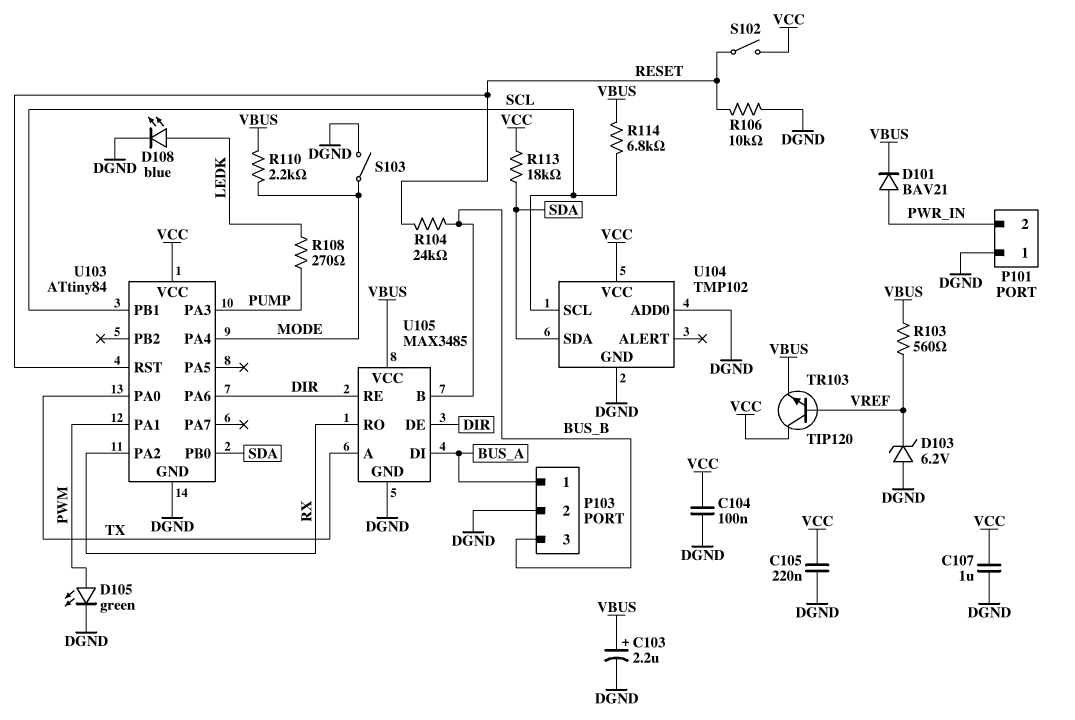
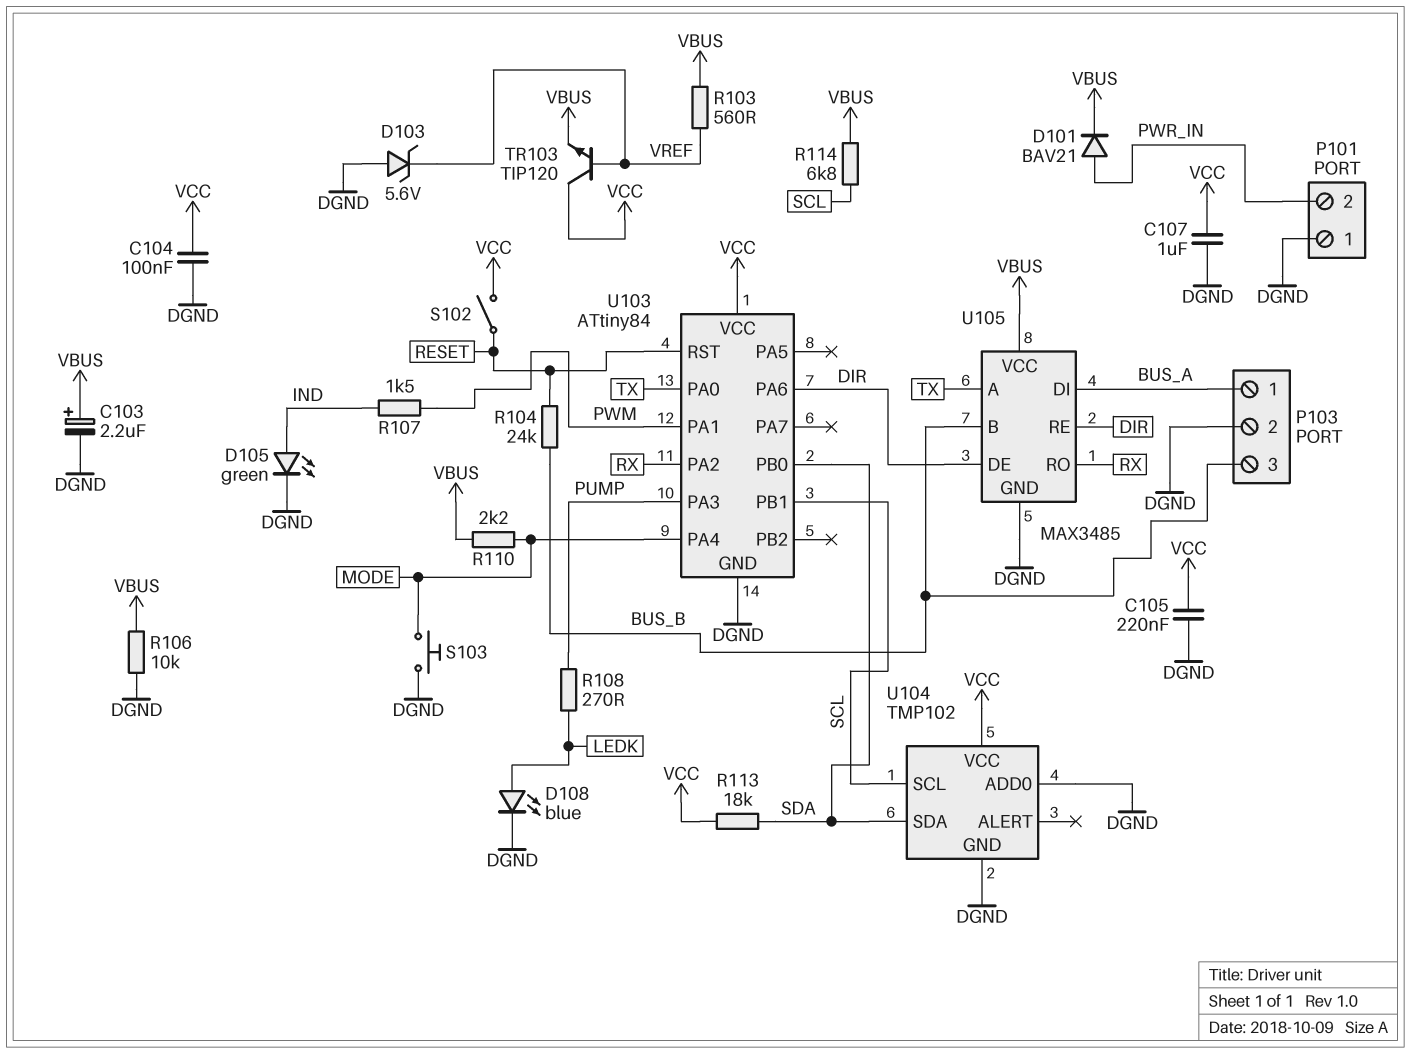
D103: zener 6.2V (A DGND, K VREF) -> zener 5.6V (A DGND, K VREF)
D105: LED green (A PWM, K DGND) -> LED green (A IND, K DGND)
R106: 10k (DGND, RESET) -> 10k (DGND, VBUS)
R107: none -> 1.5k (IND, PWM)
S103: switch (DGND, MODE) -> button (DGND, MODE)

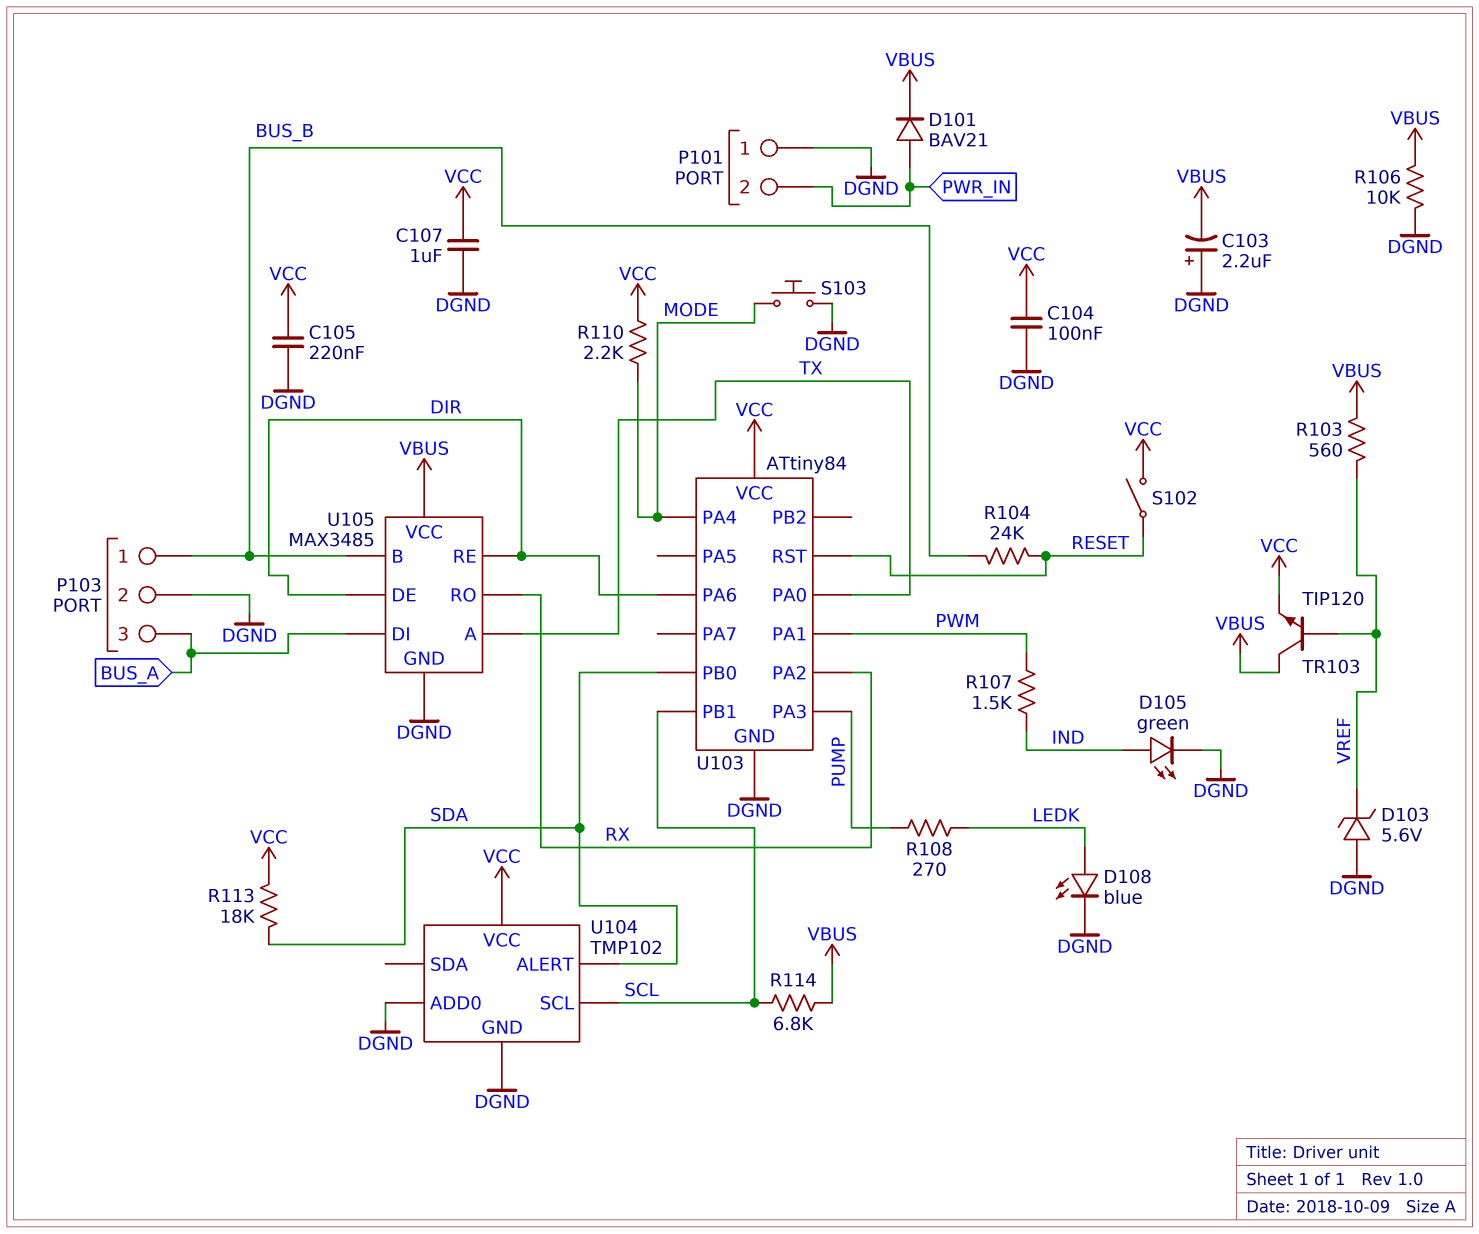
C103: 2.2uF (plus VBUS, minus DGND) -> 2.2uF (plus DGND, minus VBUS)
P103 pin 1: BUS_A -> BUS_B
P103 pin 3: BUS_B -> BUS_A
R110: 2.2k (MODE, VBUS) -> 2.2k (MODE, VCC)
TR103: NPN TIP120 (B VREF, C VCC, E VBUS) -> NPN TIP120 (B VREF, C VBUS, E VCC)
U104 pin ALERT: none -> SDA
U104 pin SDA: SDA -> none

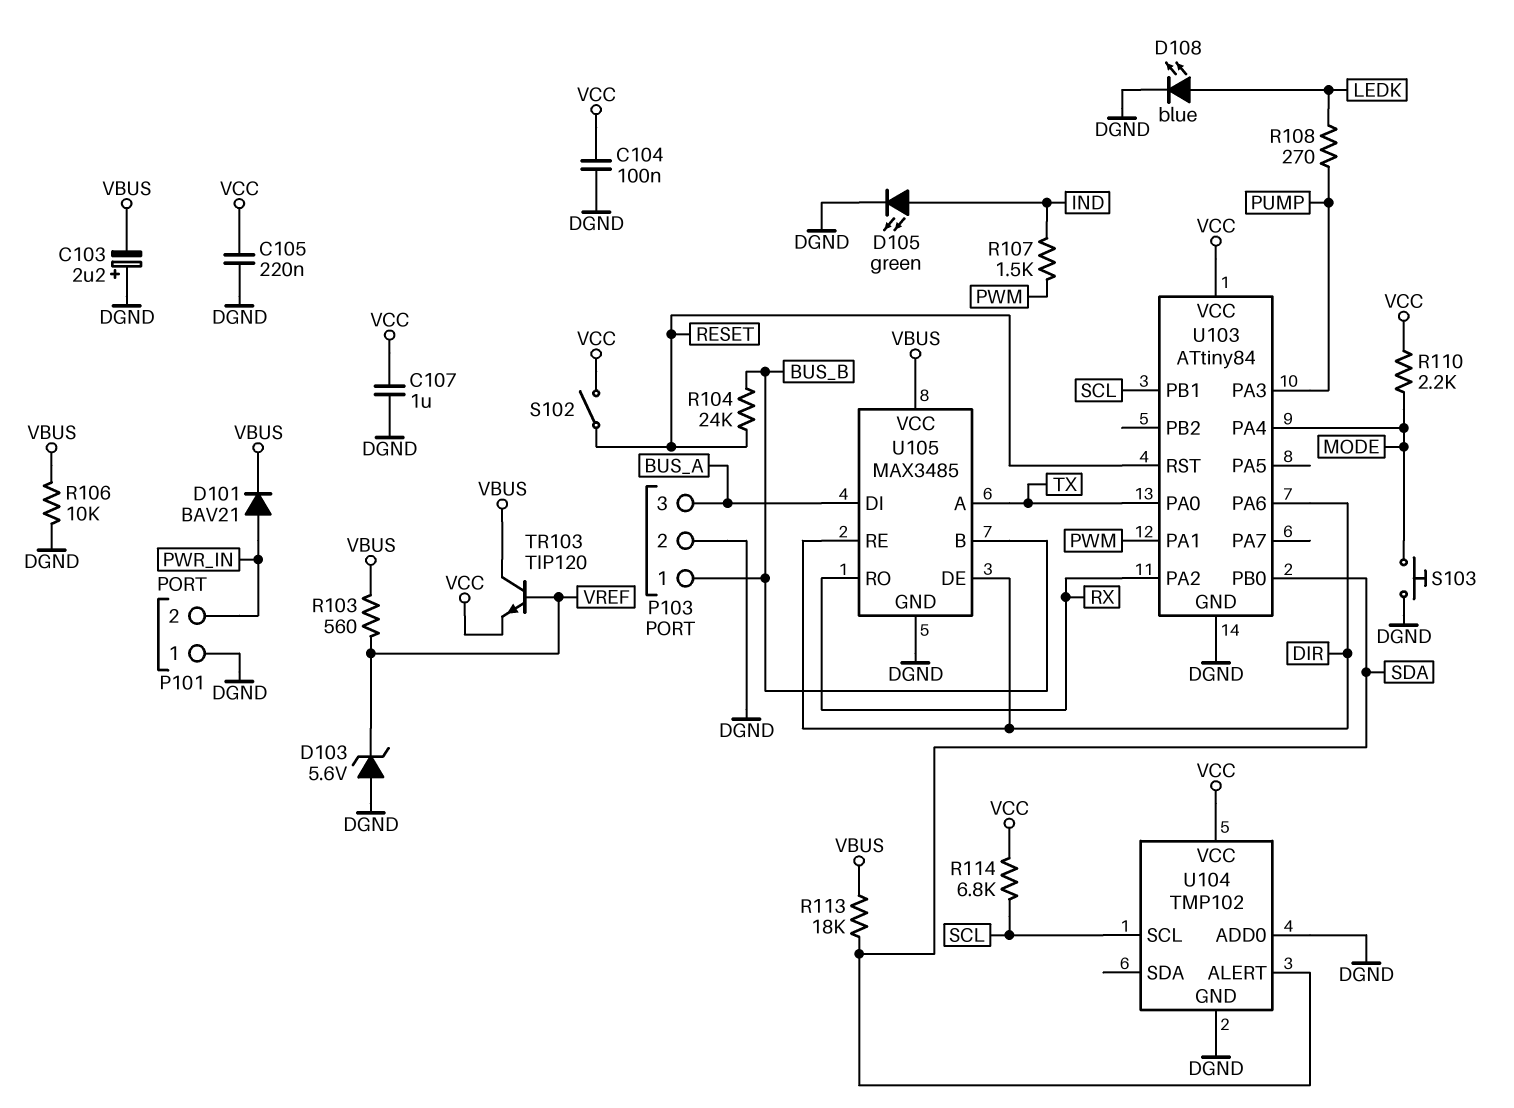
R113: 18k (SDA, VCC) -> 18k (SDA, VBUS)
R114: 6.8k (SCL, VBUS) -> 6.8k (SCL, VCC)

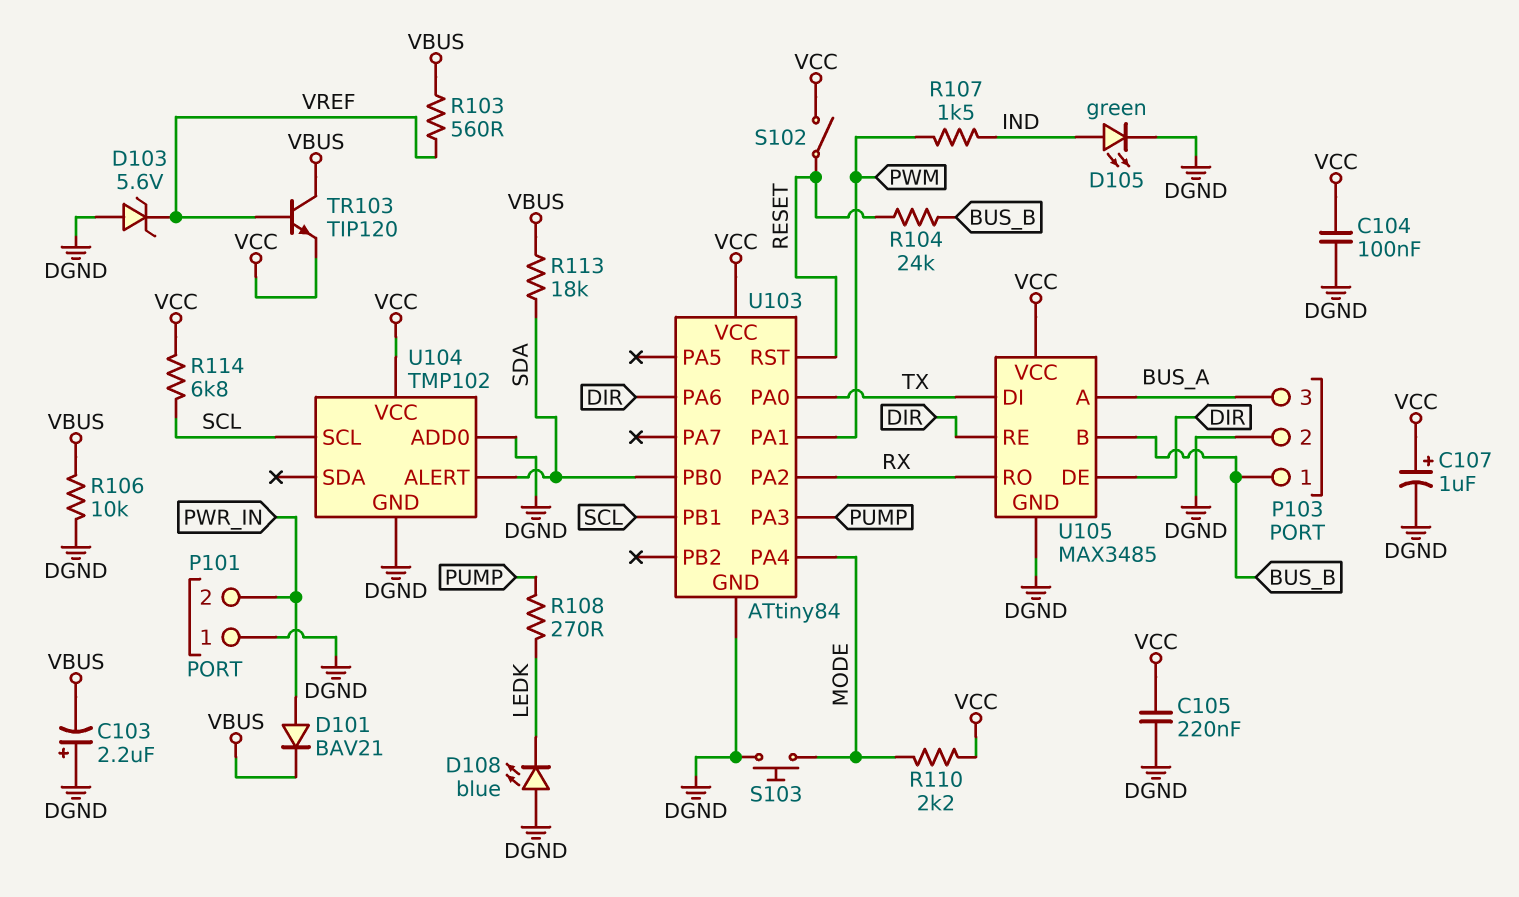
C107: 1uF (DGND, VCC) -> 1uF (plus VCC, minus DGND)
D108: LED blue (A LEDK, K DGND) -> LED blue (A DGND, K LEDK)
U105 pin A: TX -> BUS_A
U105 pin DI: BUS_A -> TX
U105 pin VCC: VBUS -> VCC

